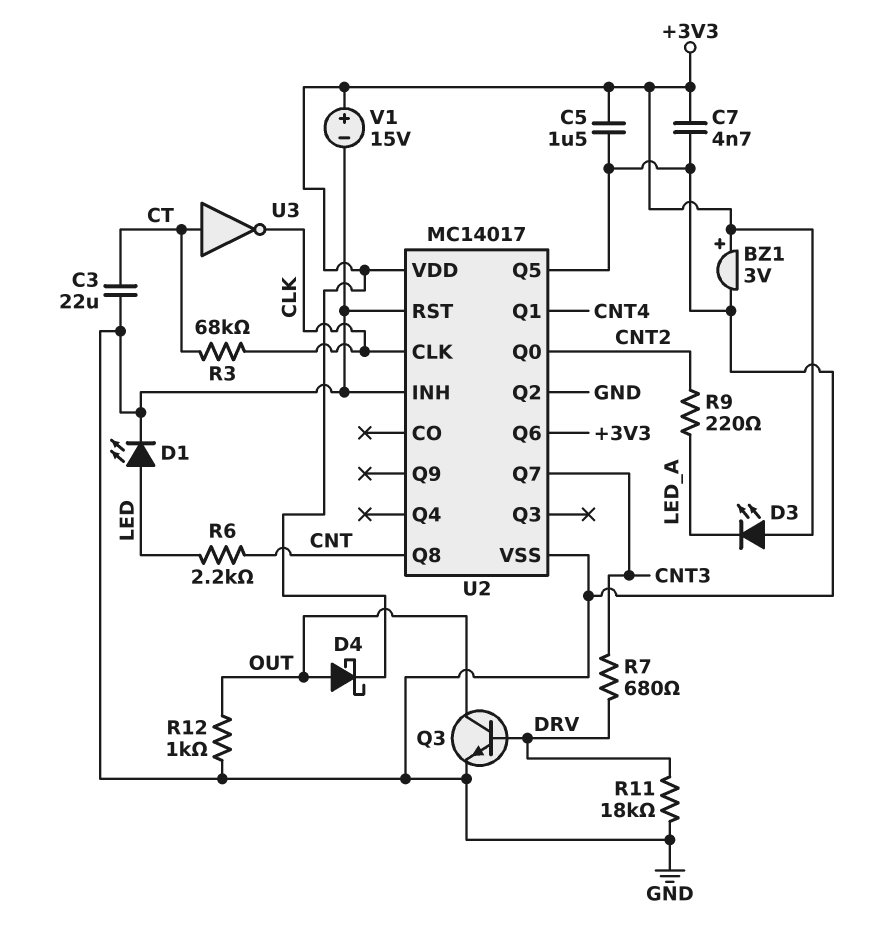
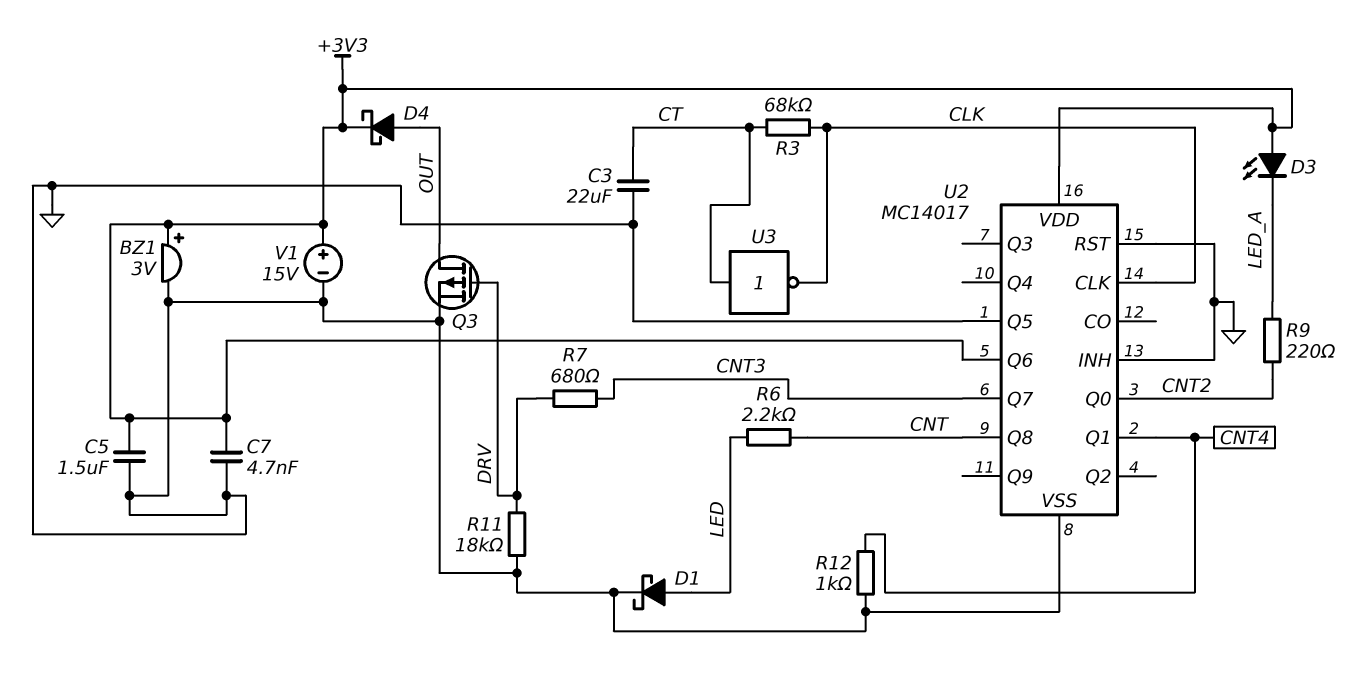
D1: LED (A LED, K GND) -> schottky (A LED, K GND)
Q3: NPN (B DRV, C OUT, E GND) -> PMOS (G DRV, D OUT, S GND)
R12: 1k (GND, OUT) -> 1k (CNT4, GND)
U2 pin Q2: GND -> none

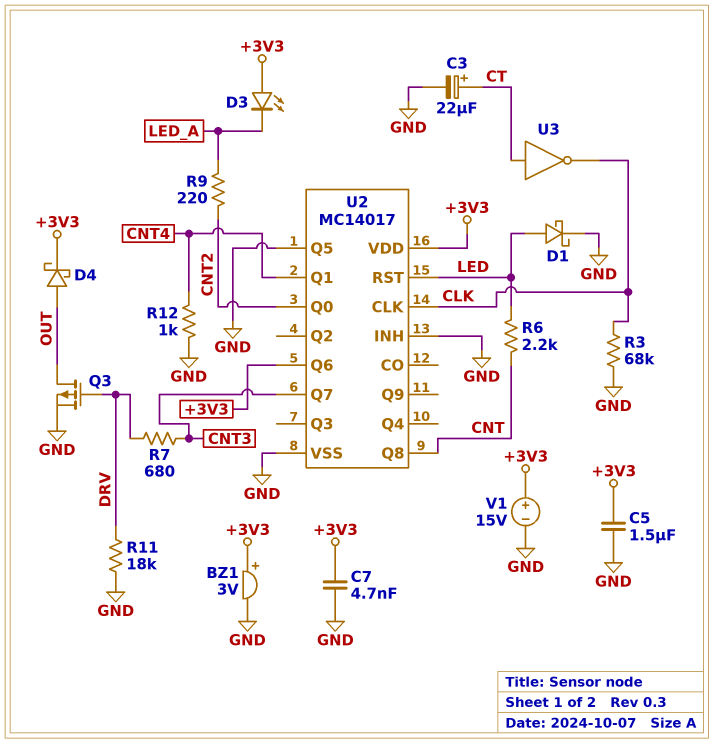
C3: 22uF (CT, GND) -> 22uF (plus CT, minus GND)
R3: 68k (CLK, CT) -> 68k (CLK, GND)
U2 pin RST: GND -> LED

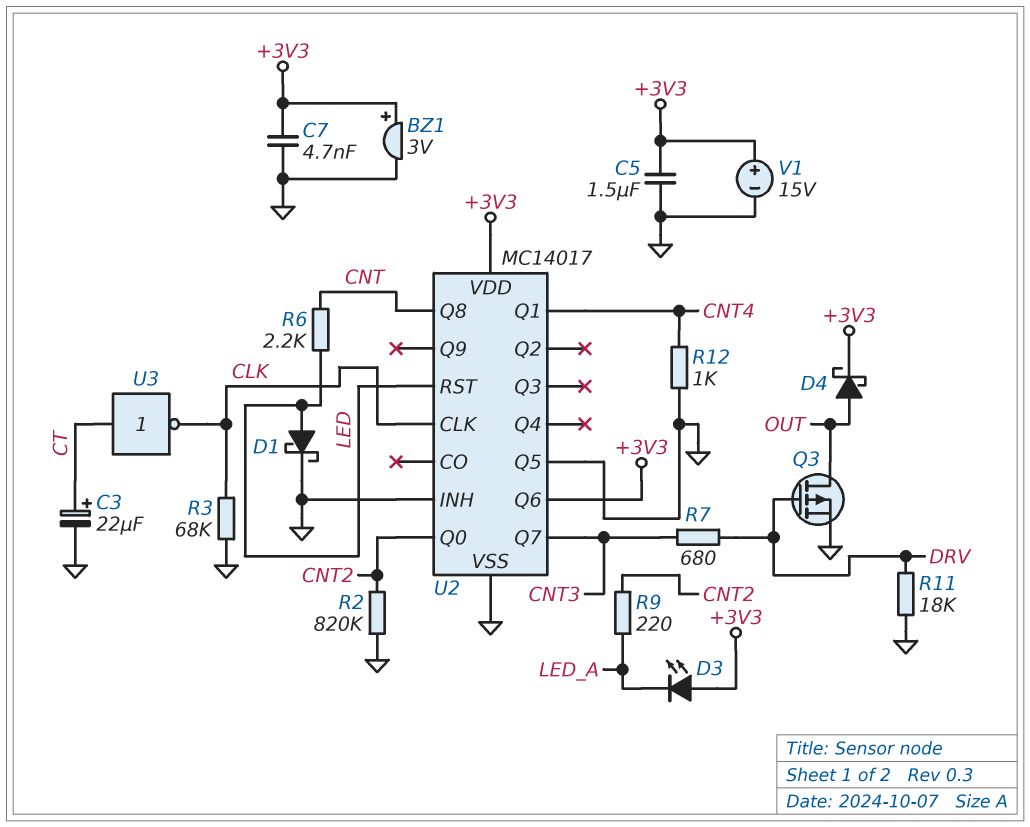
R2: none -> 820k (CNT2, GND)

